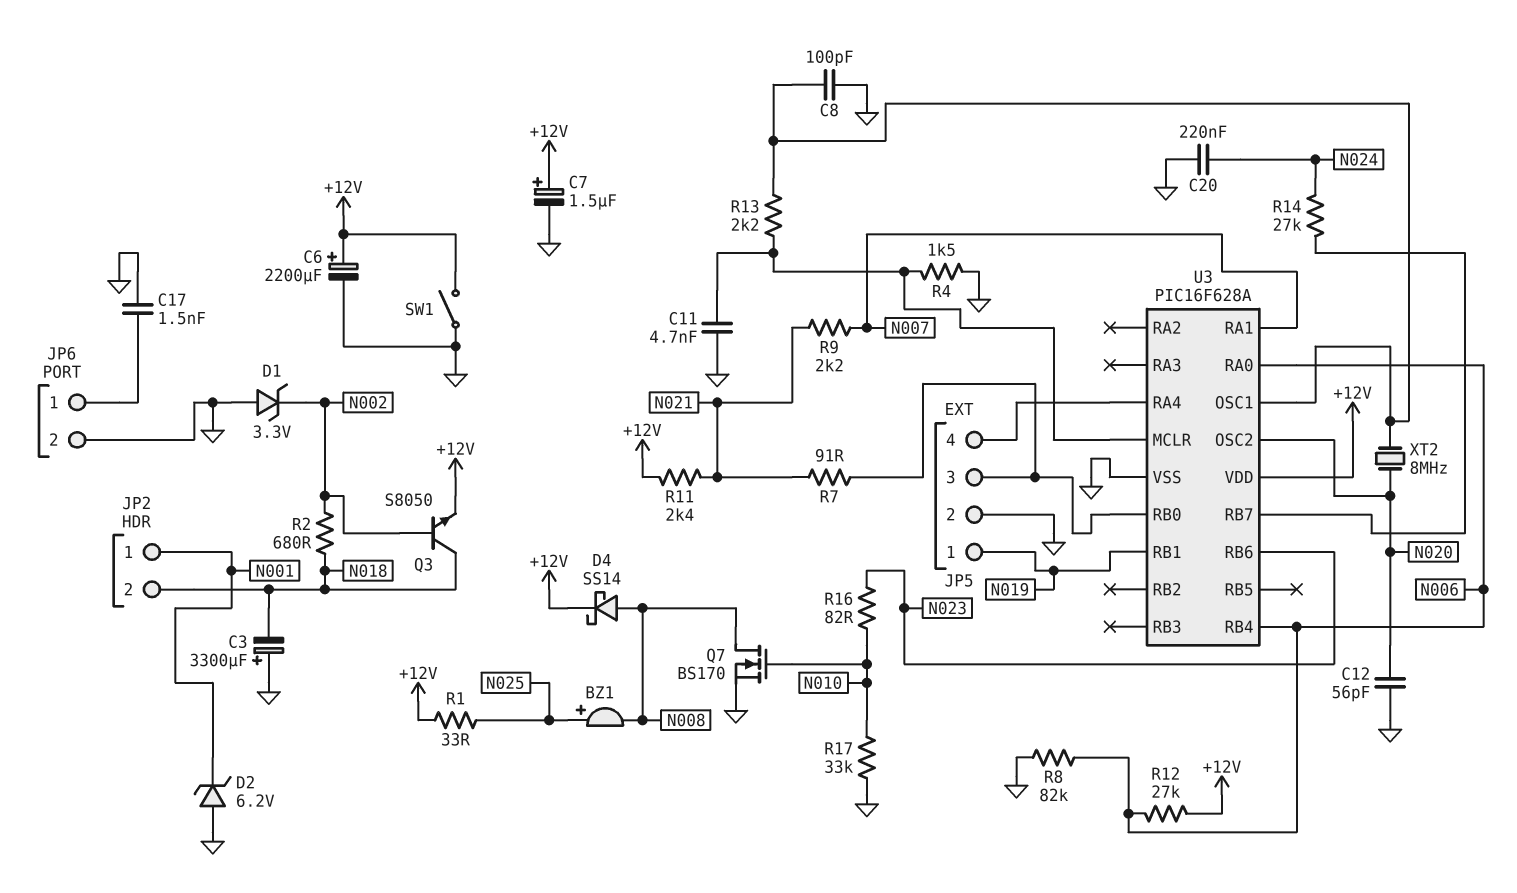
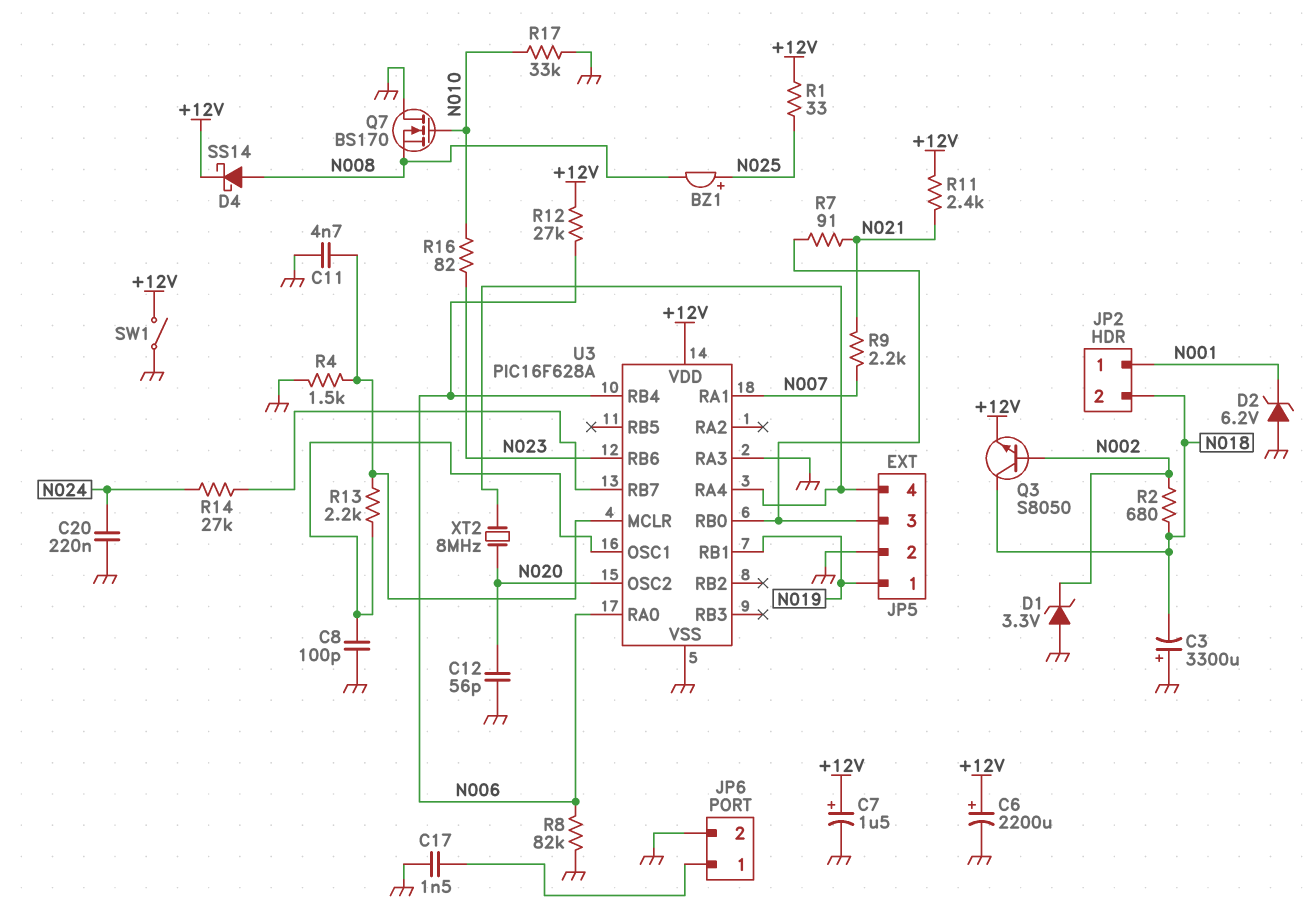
Q7: NMOS BS170 (G N010, D N008, S GND) -> NMOS BS170 (G N010, D GND, S N008)
U3 pin RA3: none -> GND
XT2: 8MHz (N020, U3/OSC1) -> 8MHz (JP5/4, N020)

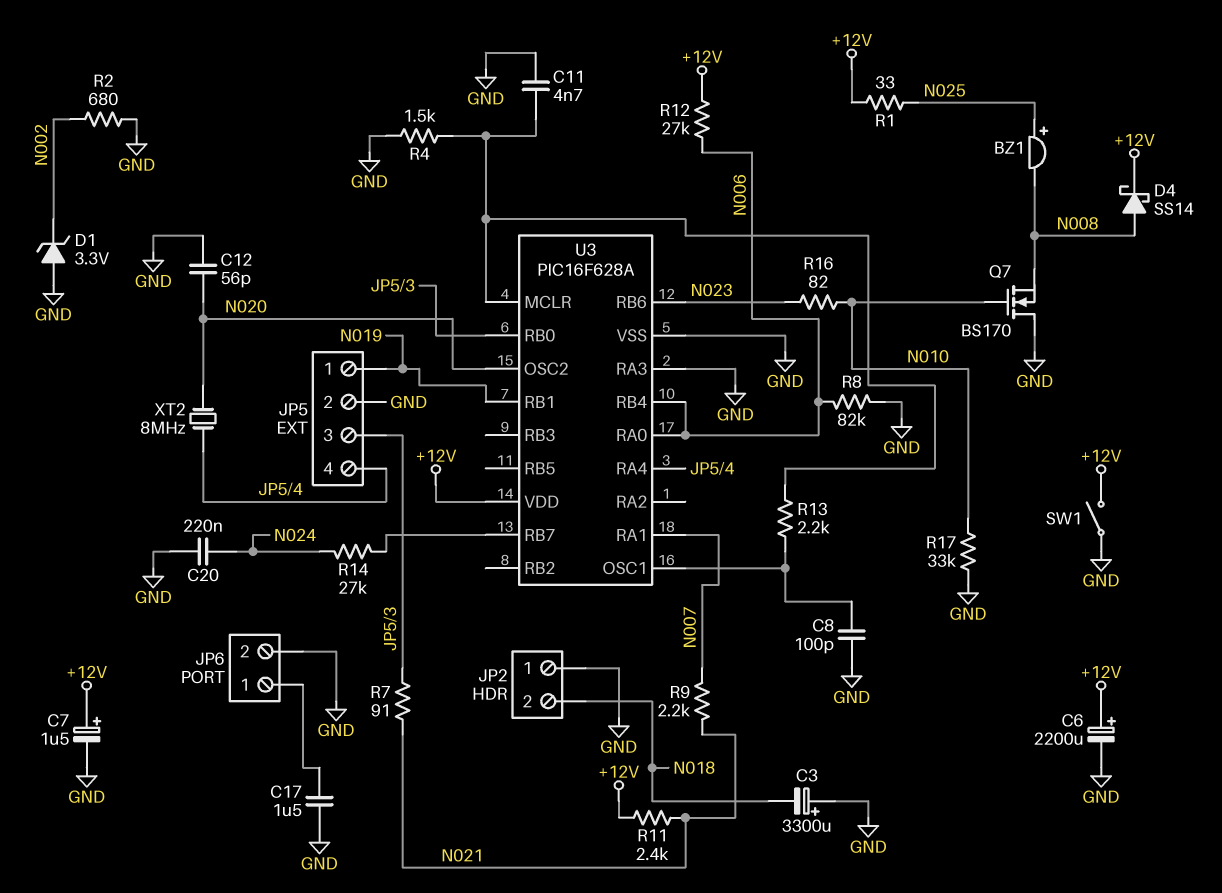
C17: 1.5nF (GND, JP6/1) -> 1.5uF (GND, JP6/1)
D2: zener 6.2V (A GND, K N001) -> none
JP2 pin 1: N001 -> GND
Q3: NPN S8050 (B N002, C N018, E +12V) -> none
R2: 680 (N002, N018) -> 680 (GND, N002)

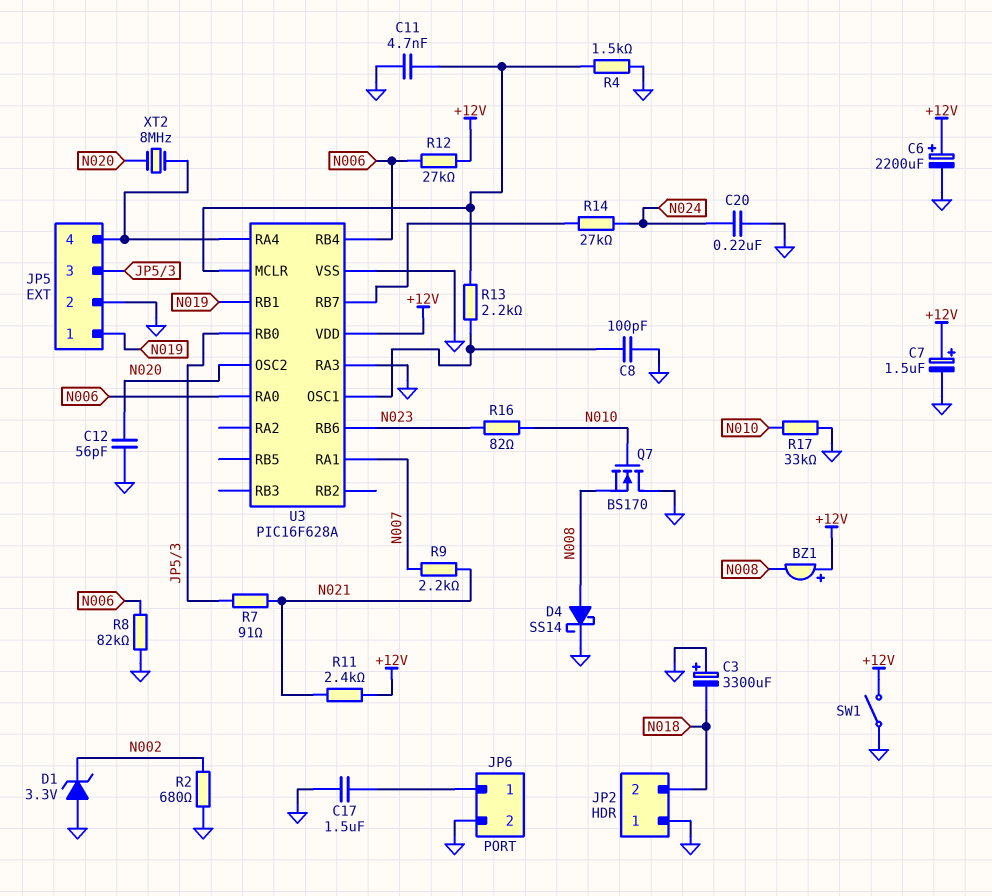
BZ1: buzzer (plus N025, minus N008) -> buzzer (plus +12V, minus N008)
D4: schottky SS14 (A N008, K +12V) -> schottky SS14 (A N008, K GND)
R1: 33 (+12V, N025) -> none

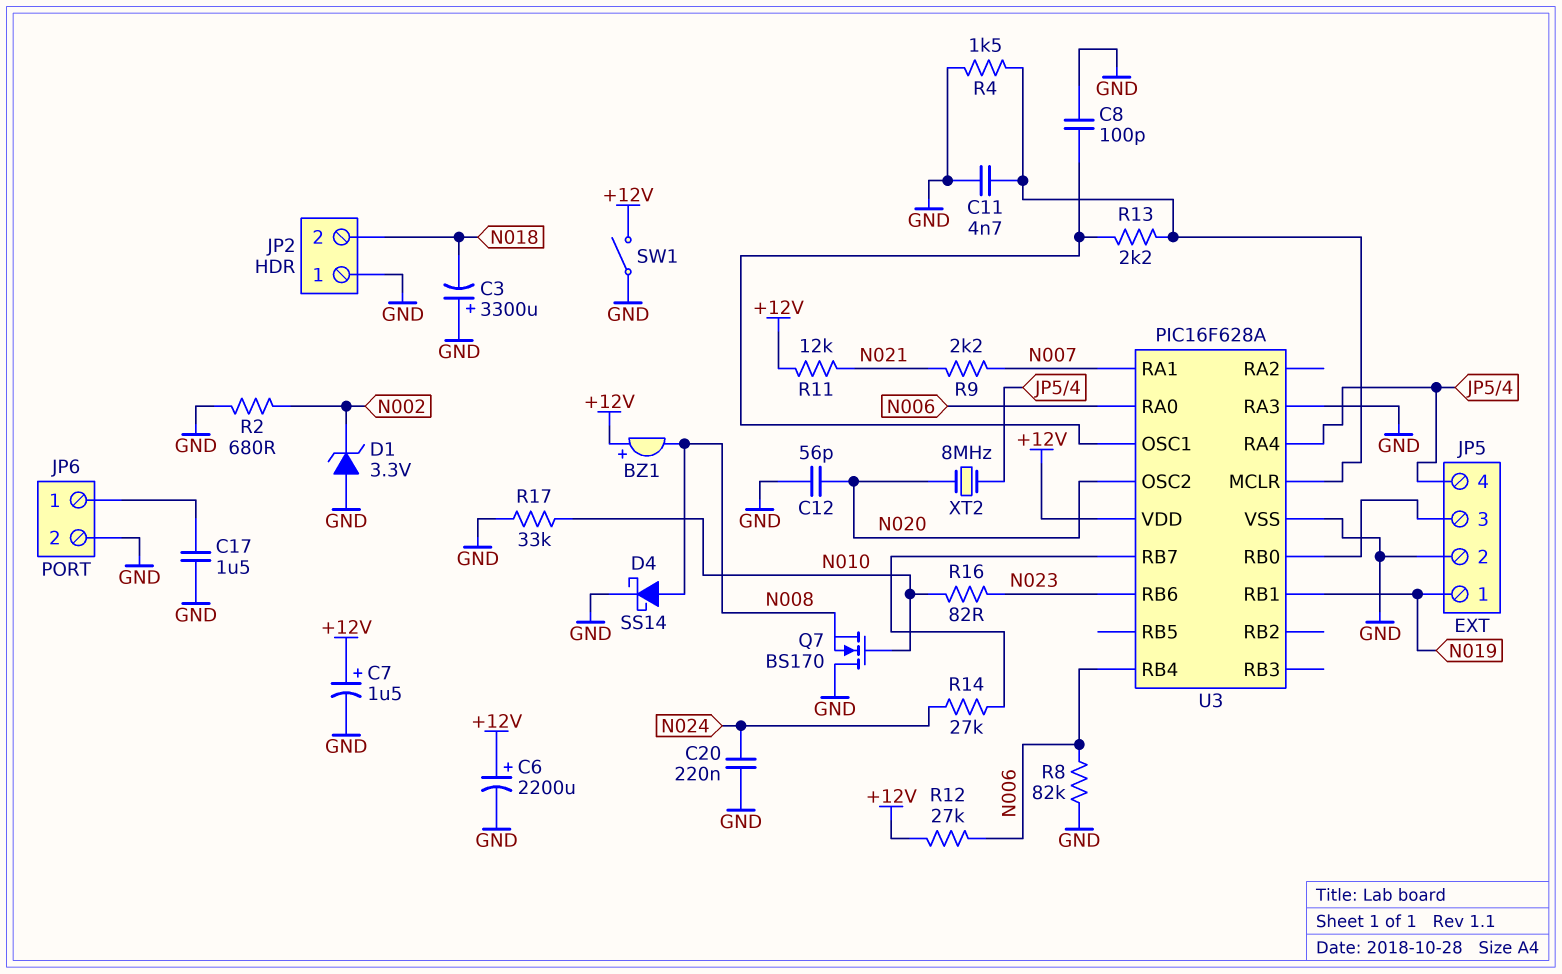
R7: 91 (JP5/3, N021) -> none
R11: 2.4k (+12V, N021) -> 12k (+12V, N021)

